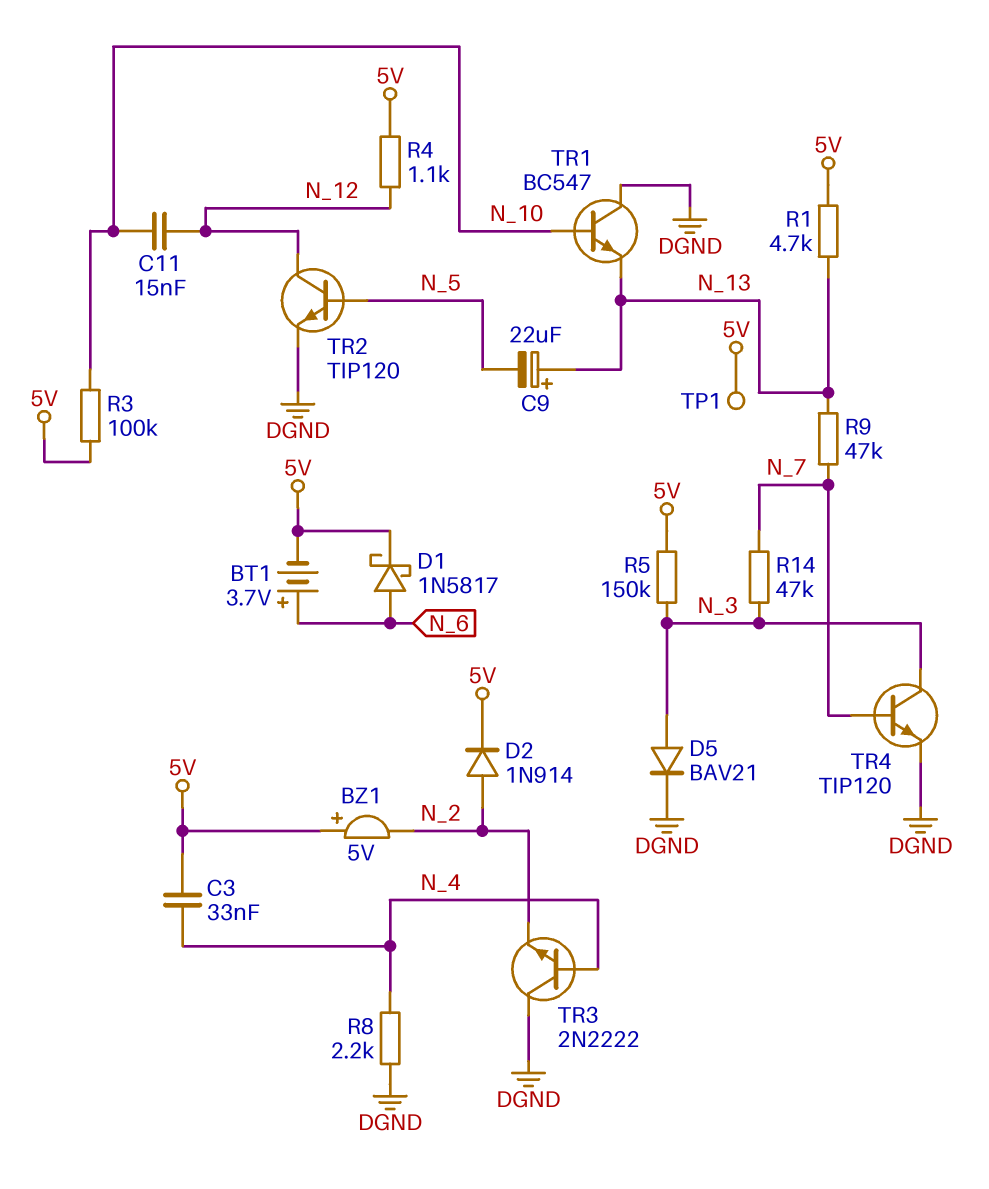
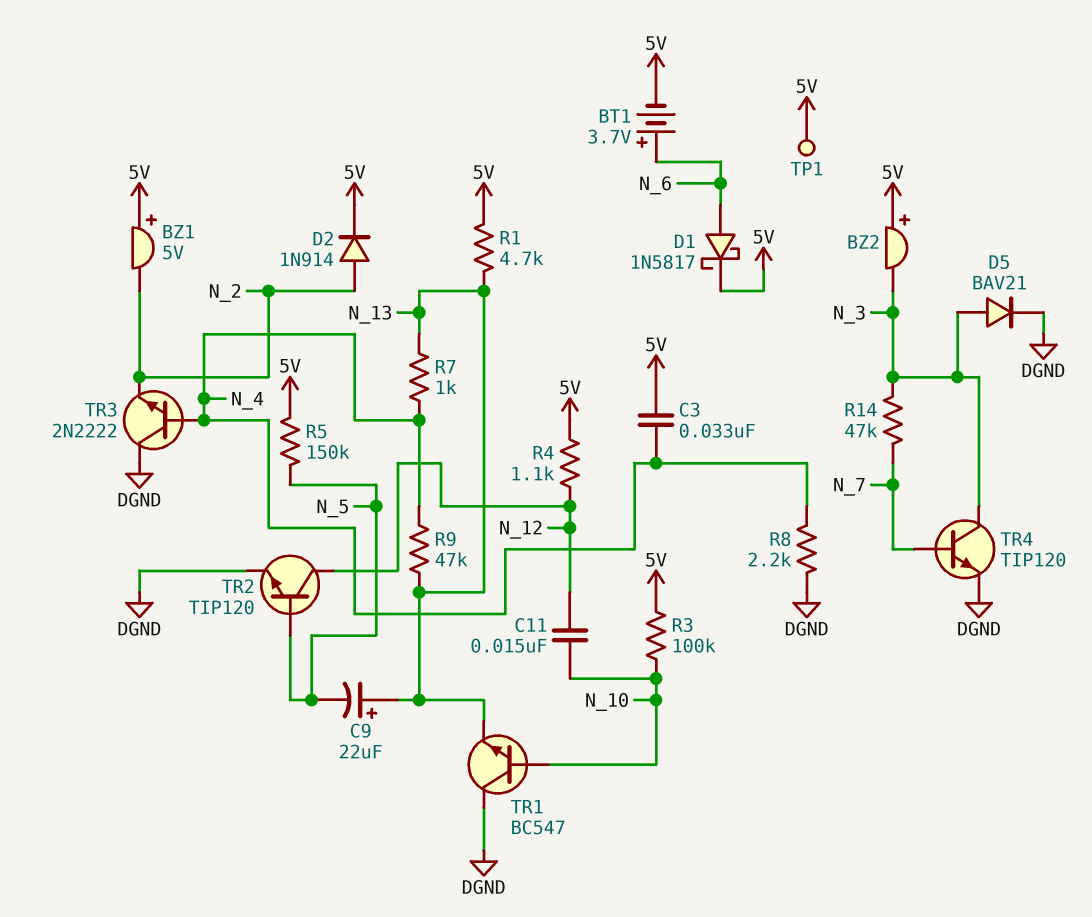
BZ2: none -> buzzer (plus 5V, minus N_3)
R5: 150k (5V, N_3) -> 150k (5V, N_5)
R7: none -> 1k (N_4, N_13)
R9: 47k (N_7, N_13) -> 47k (N_4, N_13)

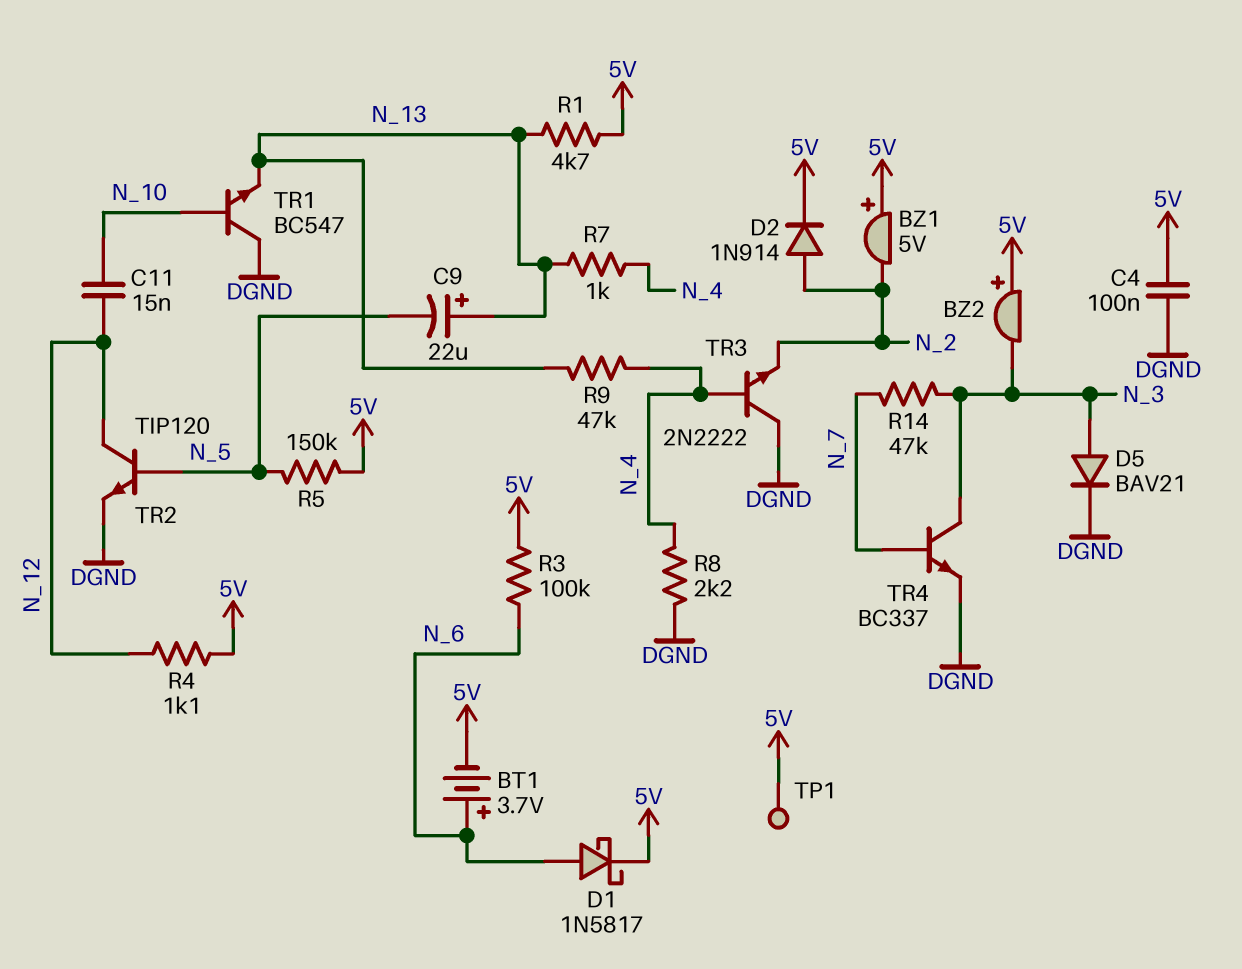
C3: 33nF (5V, N_4) -> none
C4: none -> 100nF (5V, DGND)
R3: 100k (5V, N_10) -> 100k (5V, N_6)
TR4: NPN TIP120 (B N_7, C N_3, E DGND) -> NPN BC337 (B N_7, C N_3, E DGND)

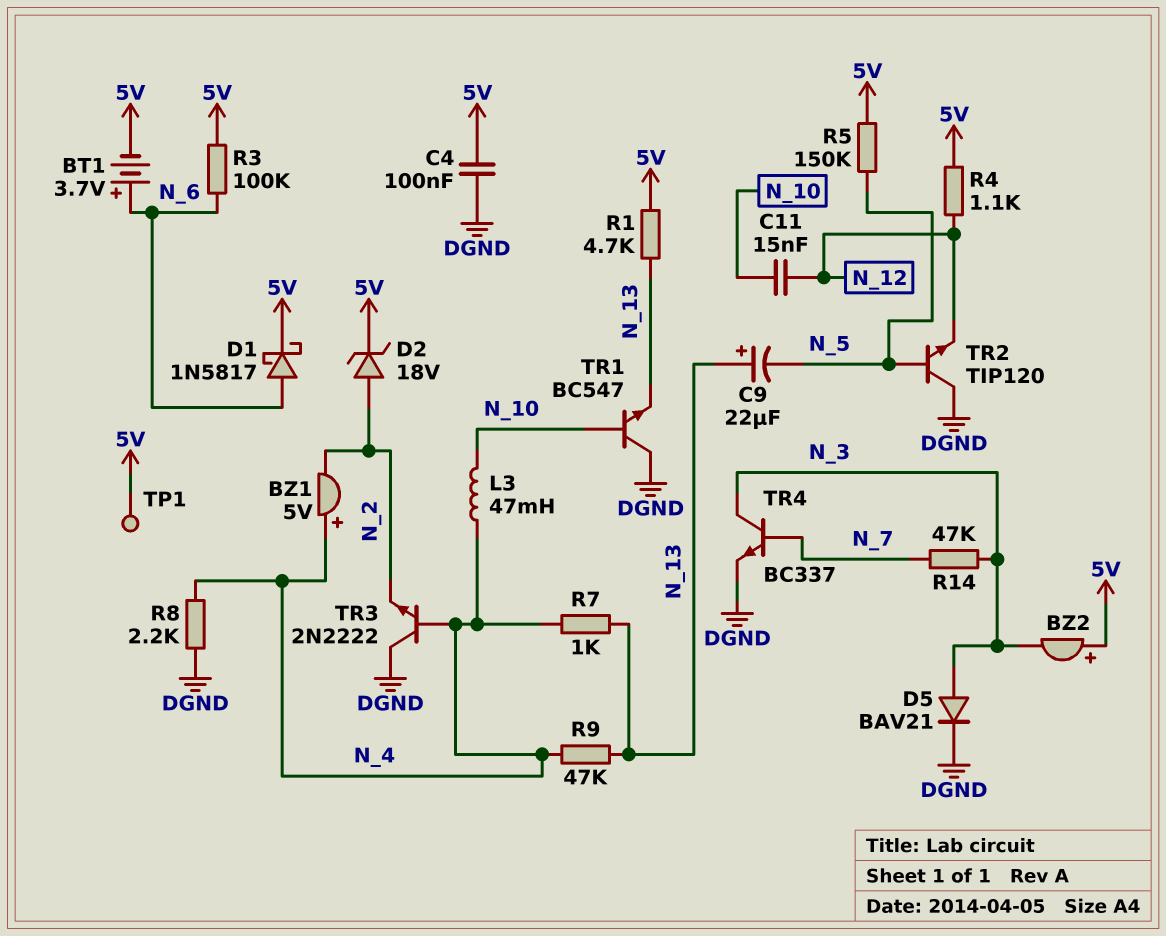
BZ1: buzzer 5V (plus 5V, minus N_2) -> buzzer 5V (plus N_4, minus N_2)
D2: diode 1N914 (A N_2, K 5V) -> zener 18V (A N_2, K 5V)
L3: none -> 47mH (N_4, N_10)
TR2: NPN TIP120 (B N_5, C N_12, E DGND) -> NPN TIP120 (B N_5, C DGND, E N_12)

